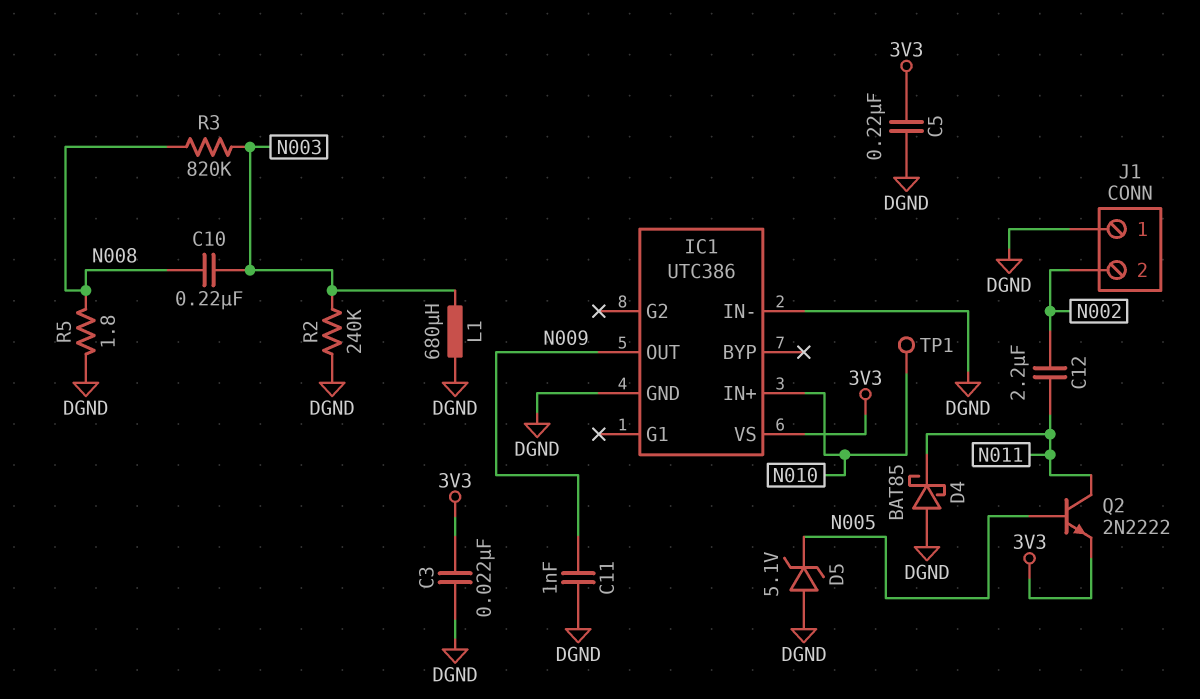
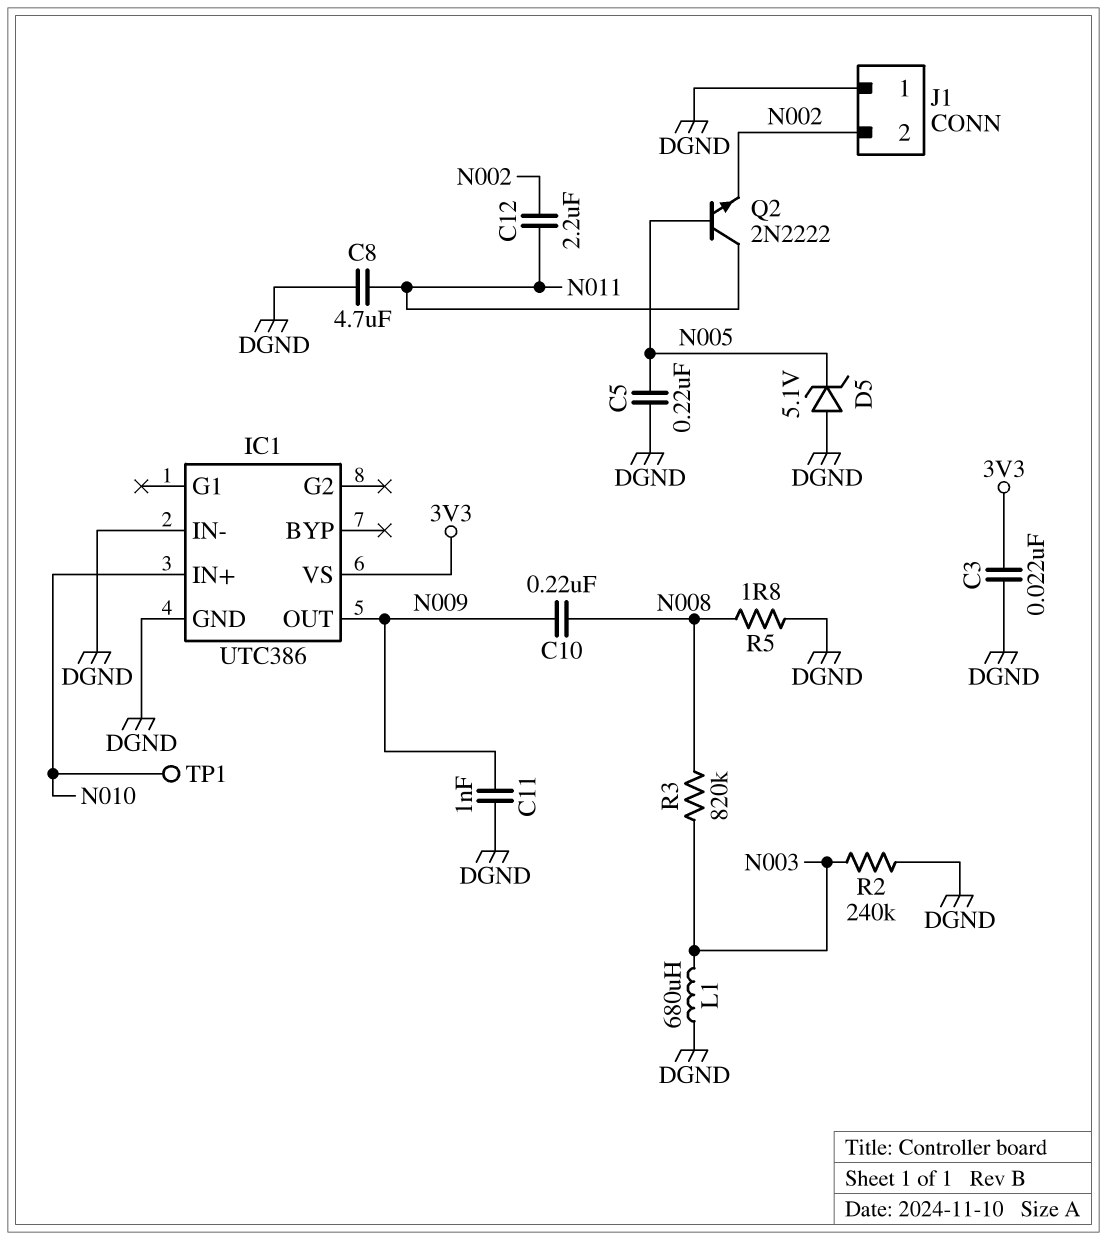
C5: 220nF (3V3, DGND) -> 220nF (DGND, N005)
C8: none -> 4.7uF (DGND, N011)
C10: 220nF (N003, N008) -> 220nF (N008, N009)
D4: schottky BAT85 (A DGND, K N011) -> none
Q2: NPN 2N2222 (B N005, C N011, E 3V3) -> NPN 2N2222 (B N005, C N011, E N002)

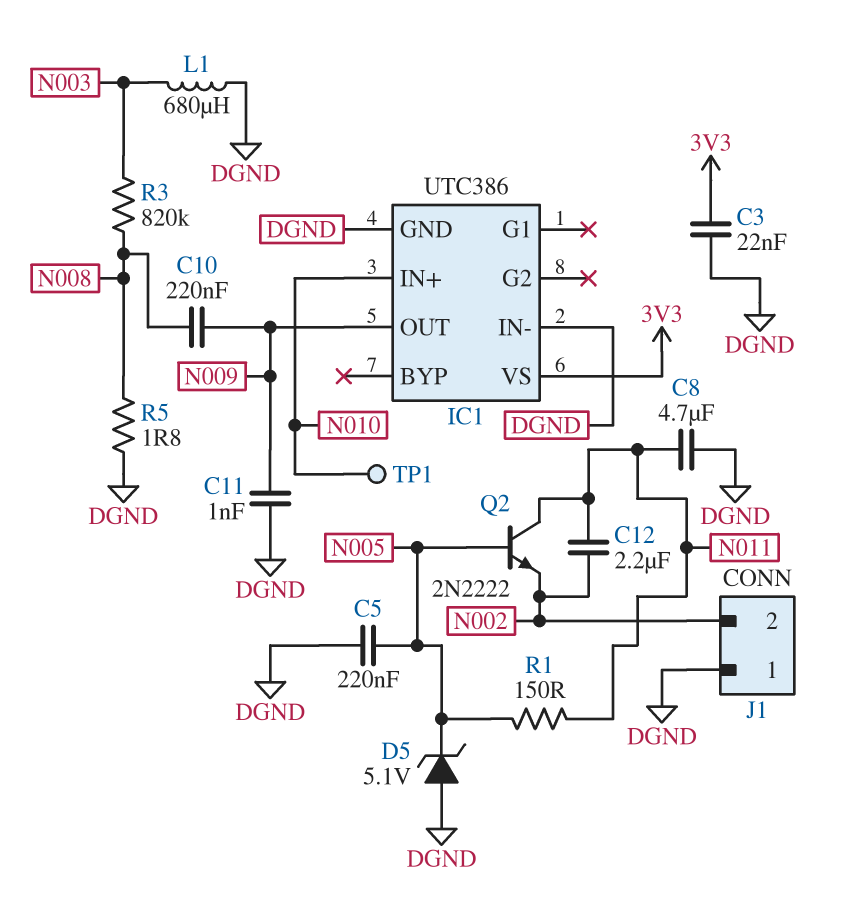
R1: none -> 150 (N005, N011)
R2: 240k (DGND, N003) -> none

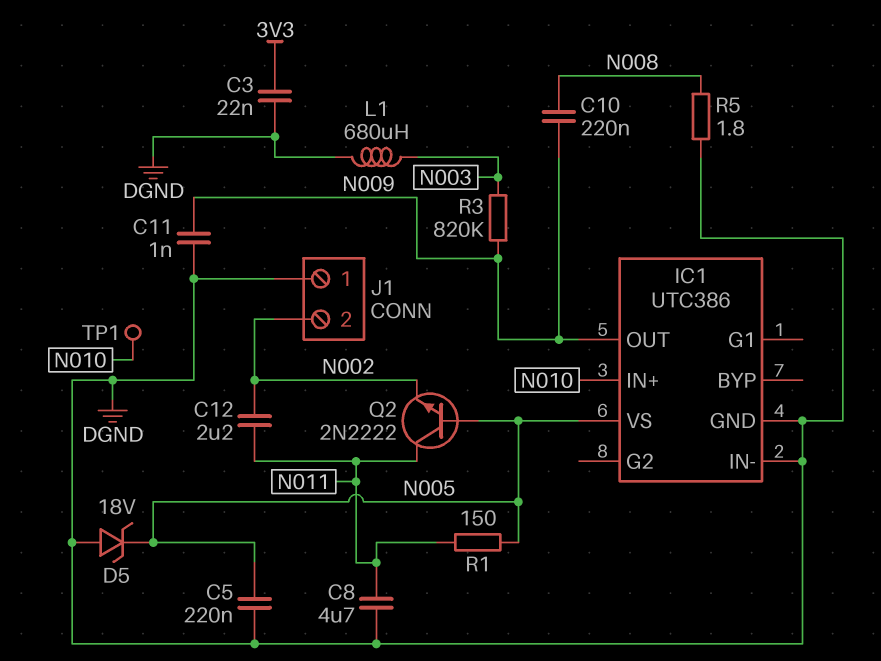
D5: zener 5.1V (A DGND, K N005) -> zener 18V (A DGND, K N005)
IC1 pin VS: 3V3 -> N005
R3: 820k (N003, N008) -> 820k (N003, N009)

